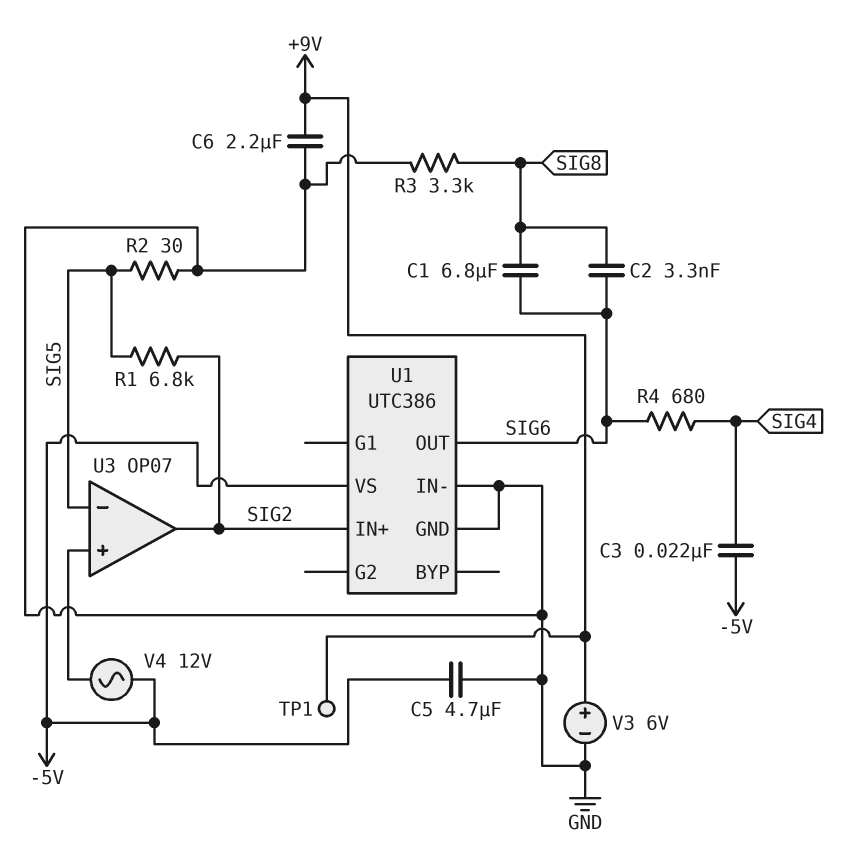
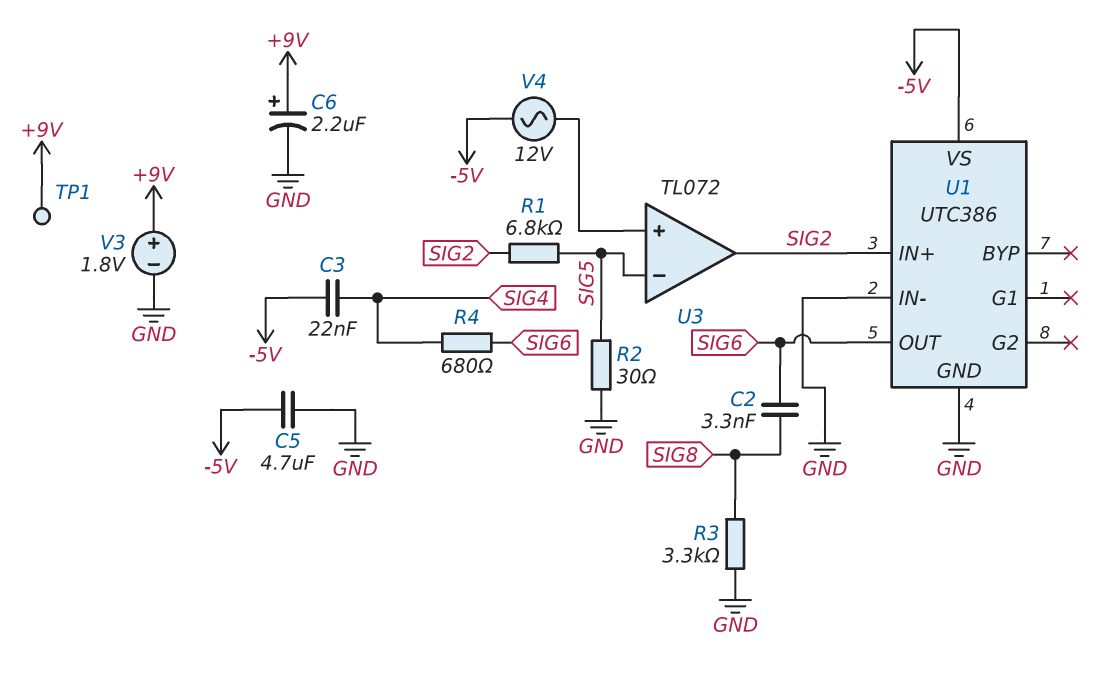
C1: 6.8uF (SIG6, SIG8) -> none
C6: 2.2uF (+9V, GND) -> 2.2uF (plus +9V, minus GND)
U3: OP07 -> TL072
V3: 6V (plus +9V, minus GND) -> 1.8V (plus +9V, minus GND)

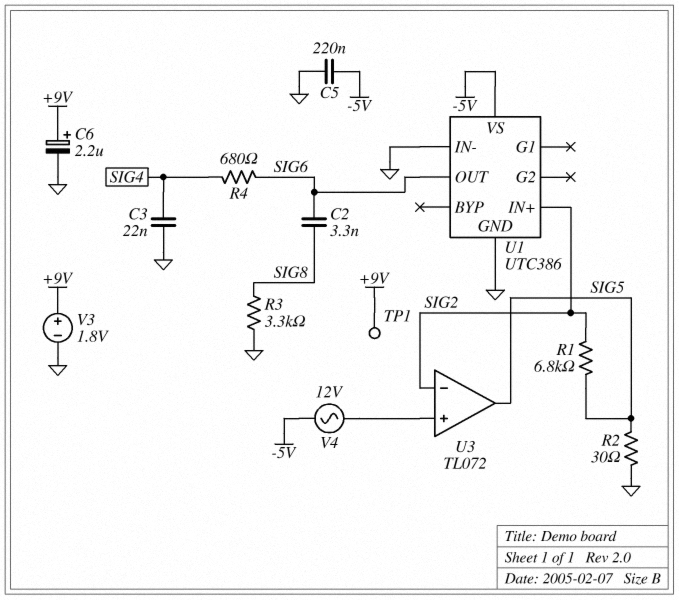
C3: 22nF (-5V, SIG4) -> 22nF (GND, SIG4)
C5: 4.7uF (-5V, GND) -> 220nF (-5V, GND)
U3 pin in-: SIG5 -> SIG2
U3 pin out: SIG2 -> SIG5

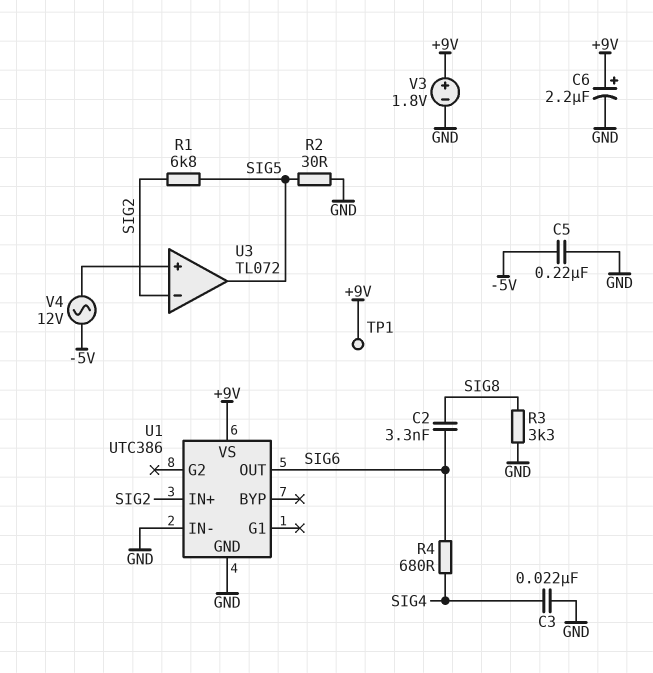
U1 pin VS: -5V -> +9V

